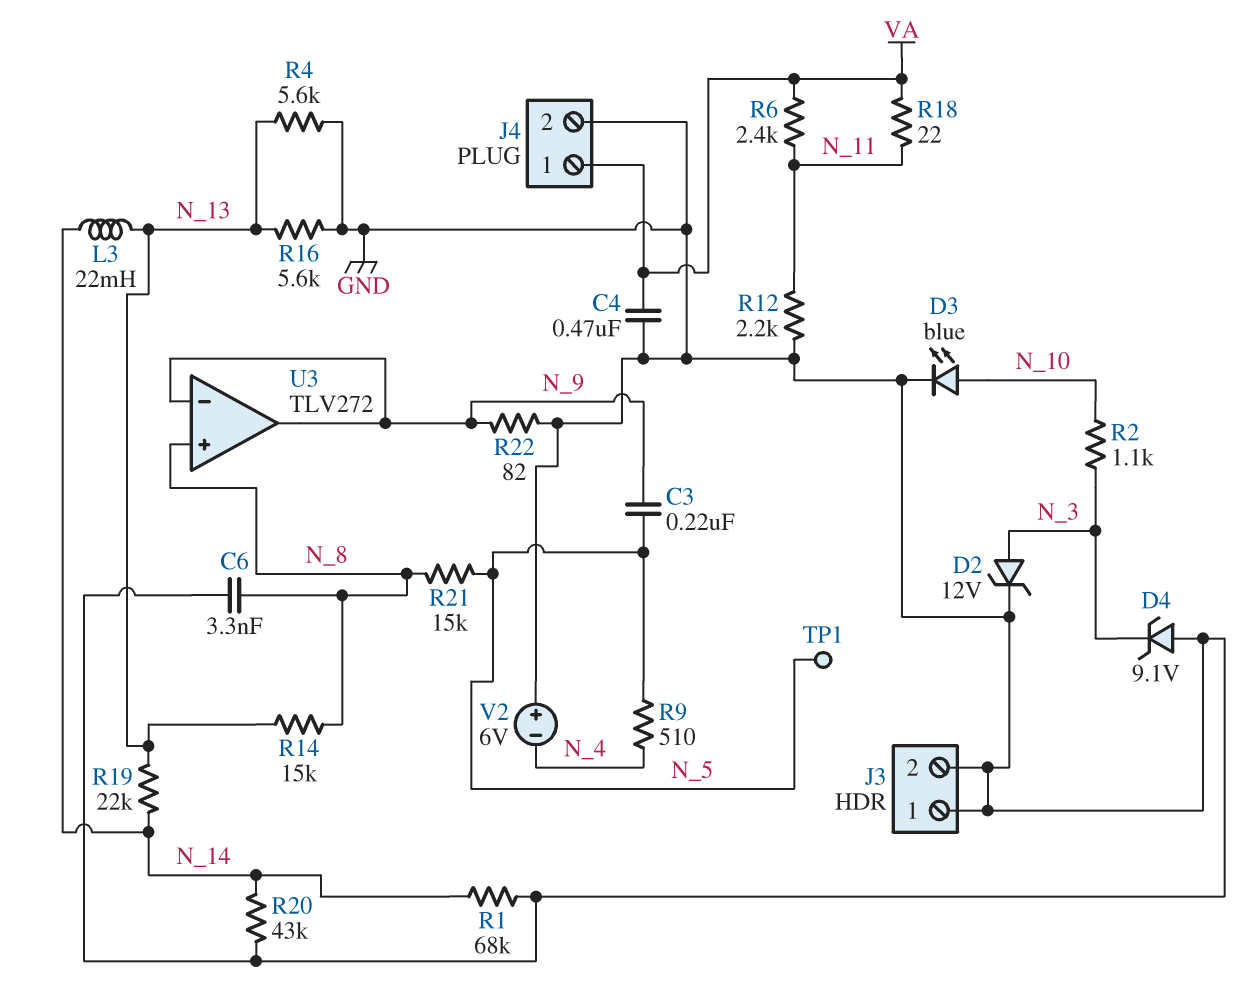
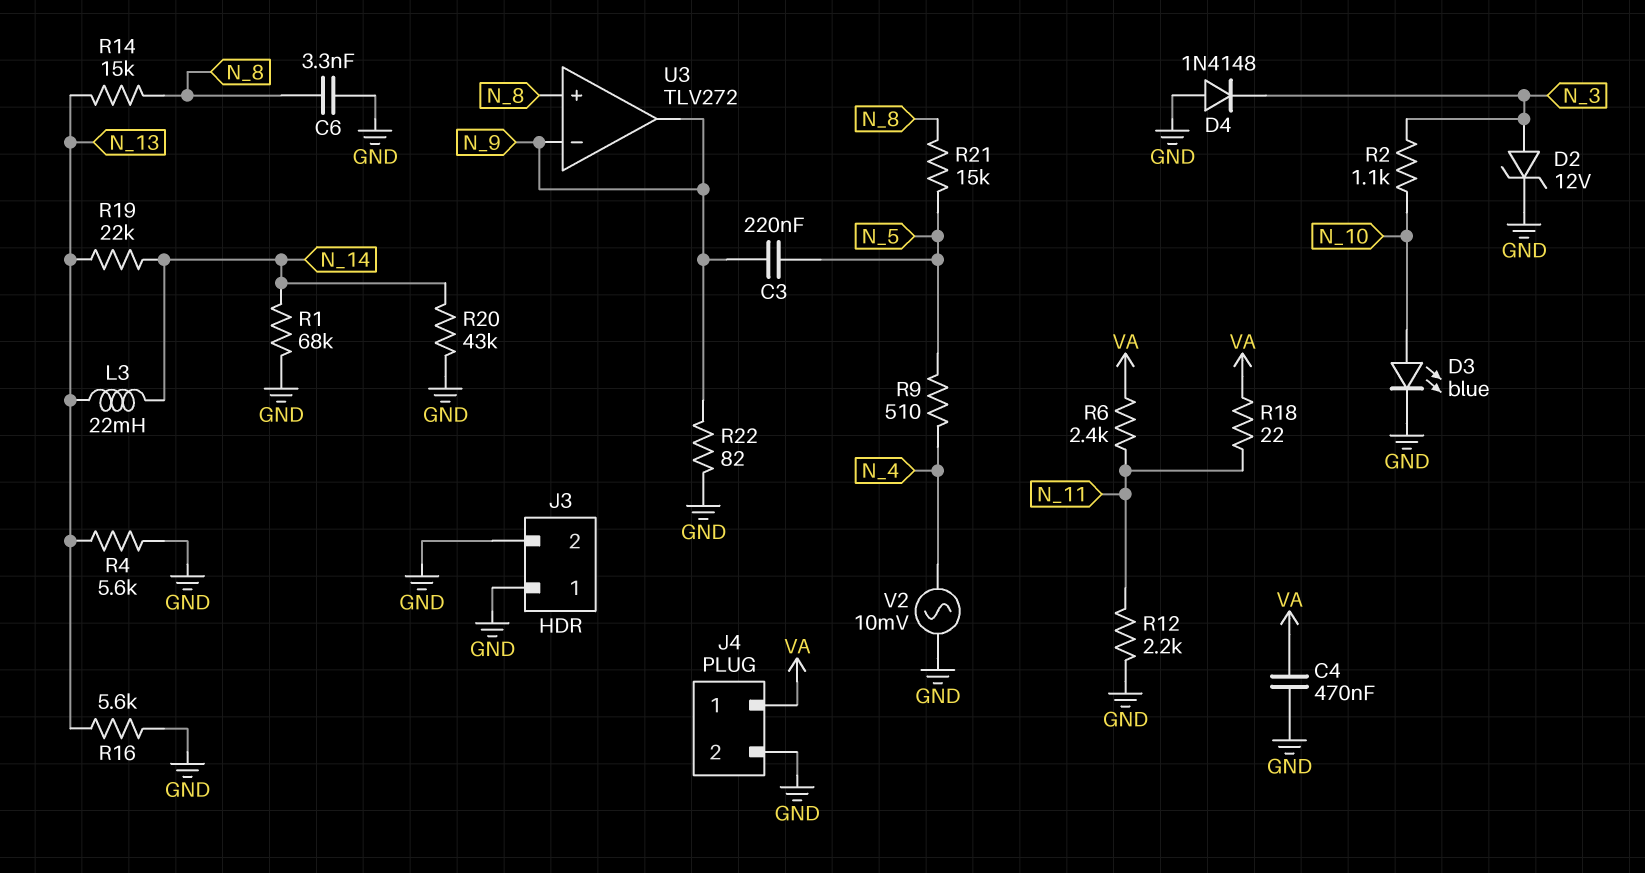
D4: zener 9.1V (A GND, K N_3) -> diode 1N4148 (A GND, K N_3)
TP1: test point (N_5) -> none
V2: 6V (plus GND, minus N_4) -> AC 10mV (GND, N_4)

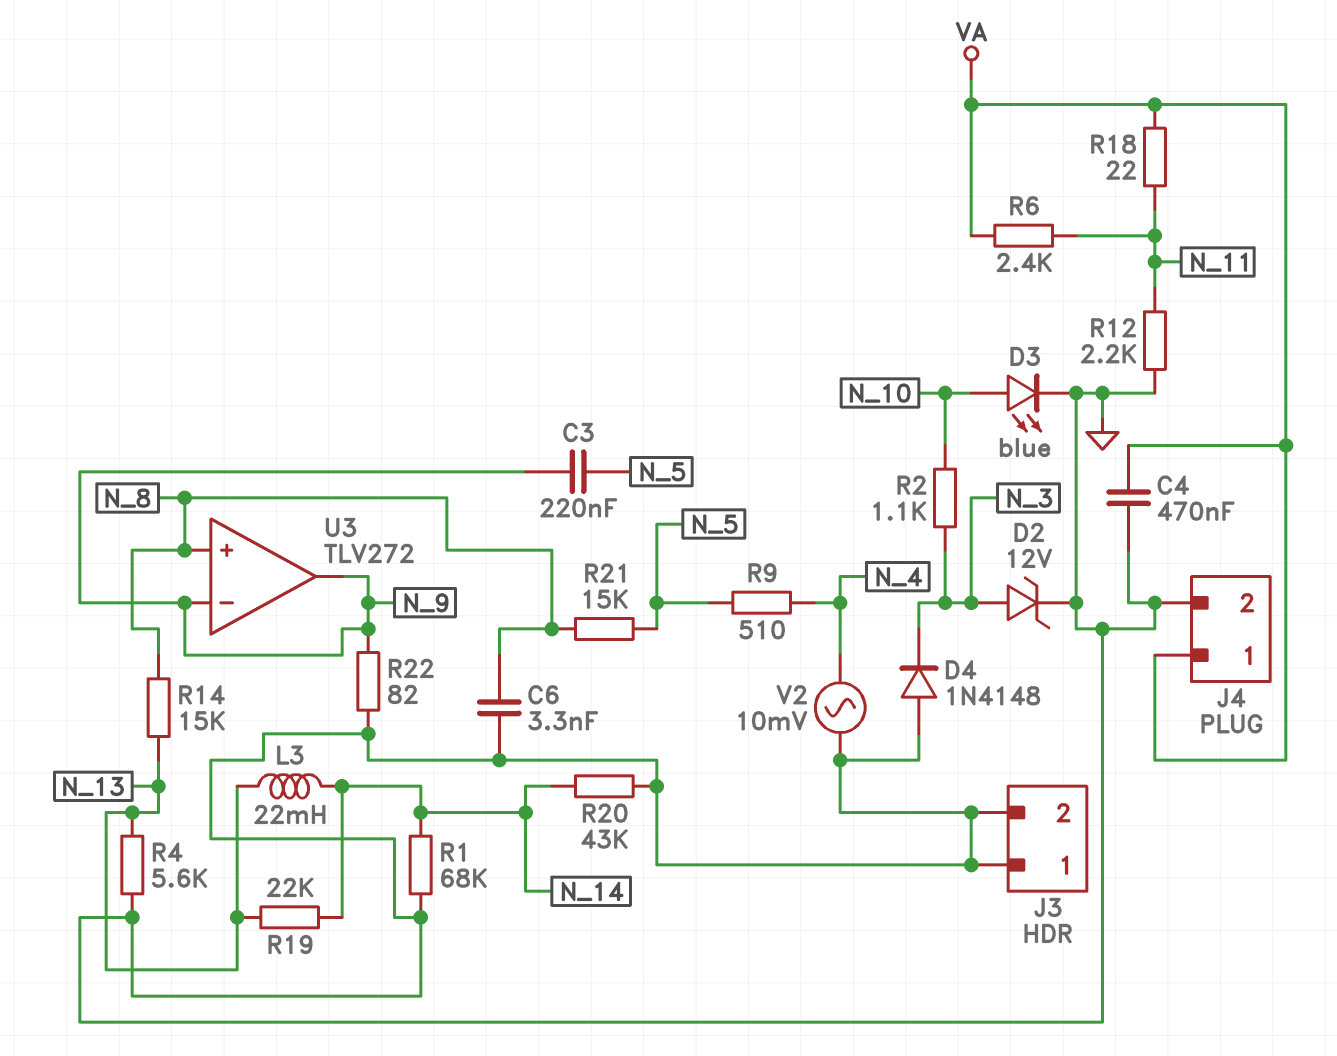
R16: 5.6k (GND, N_13) -> none

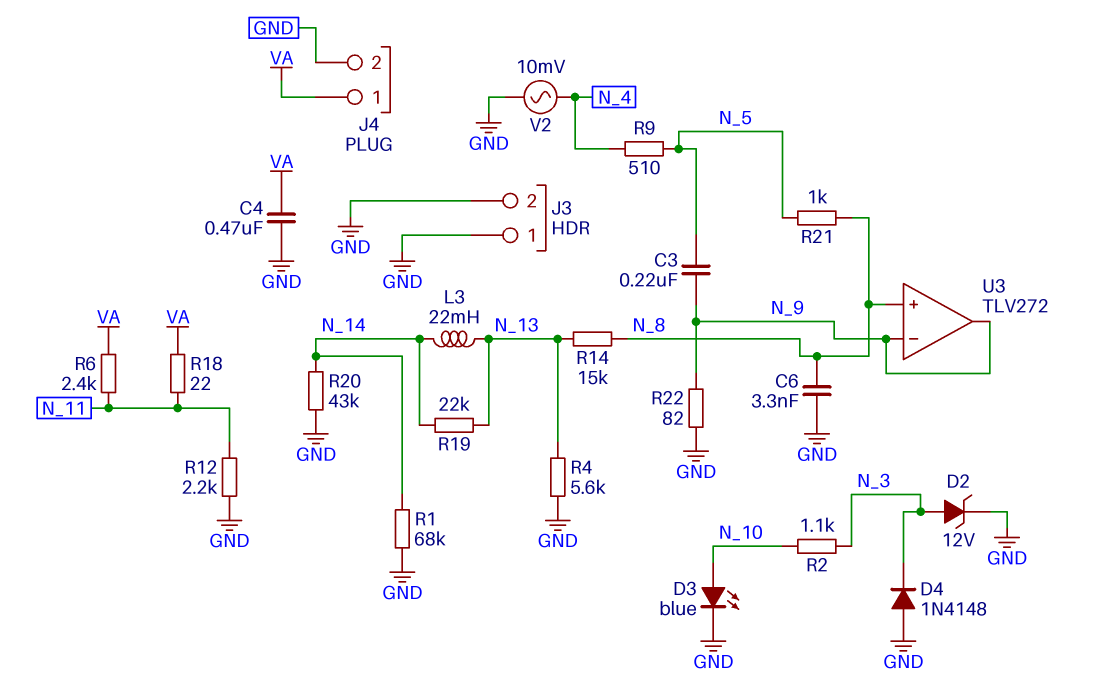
R21: 15k (N_5, N_8) -> 1k (N_5, N_8)

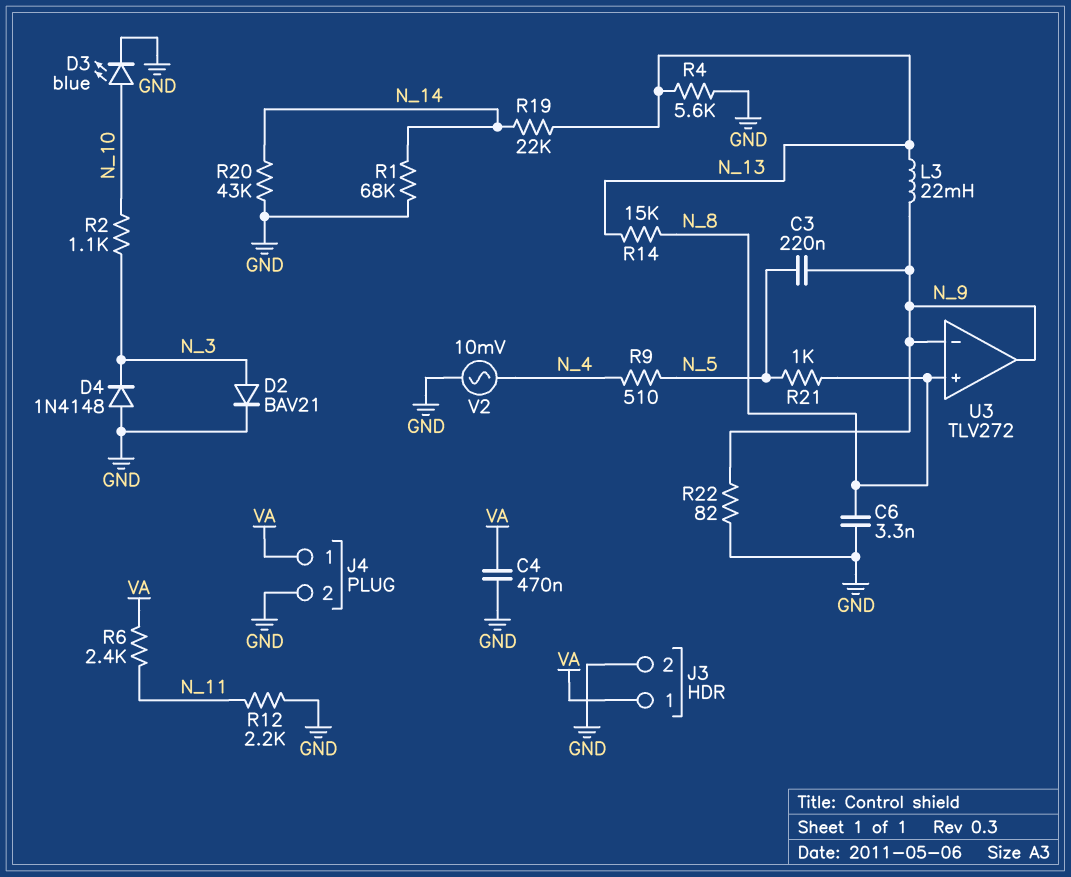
D2: zener 12V (A N_3, K GND) -> diode BAV21 (A N_3, K GND)
J3 pin 1: GND -> VA
L3: 22mH (N_13, N_14) -> 22mH (N_9, N_13)
R18: 22 (N_11, VA) -> none

